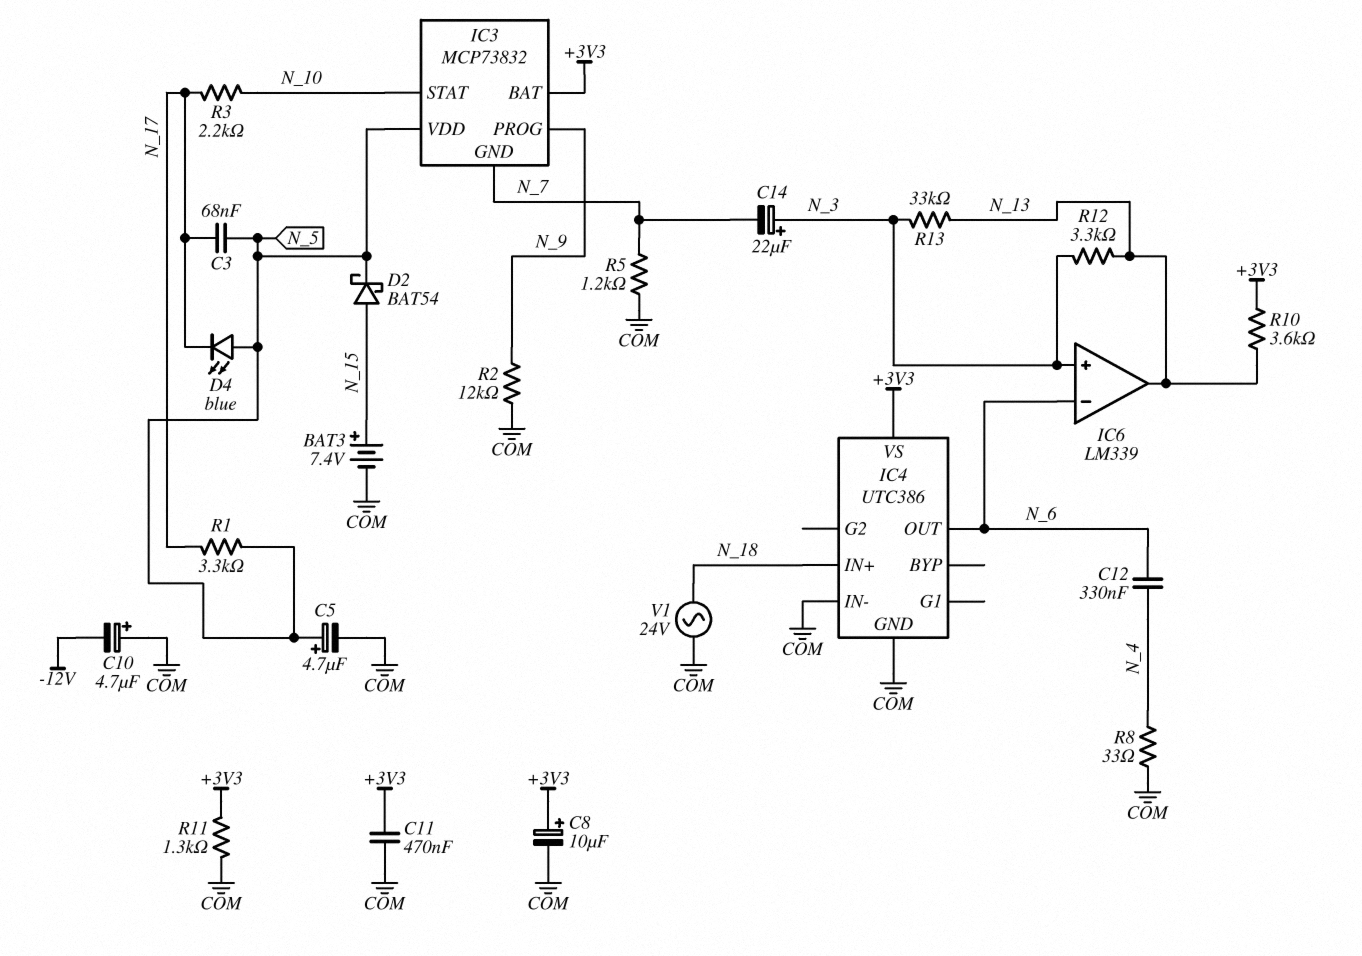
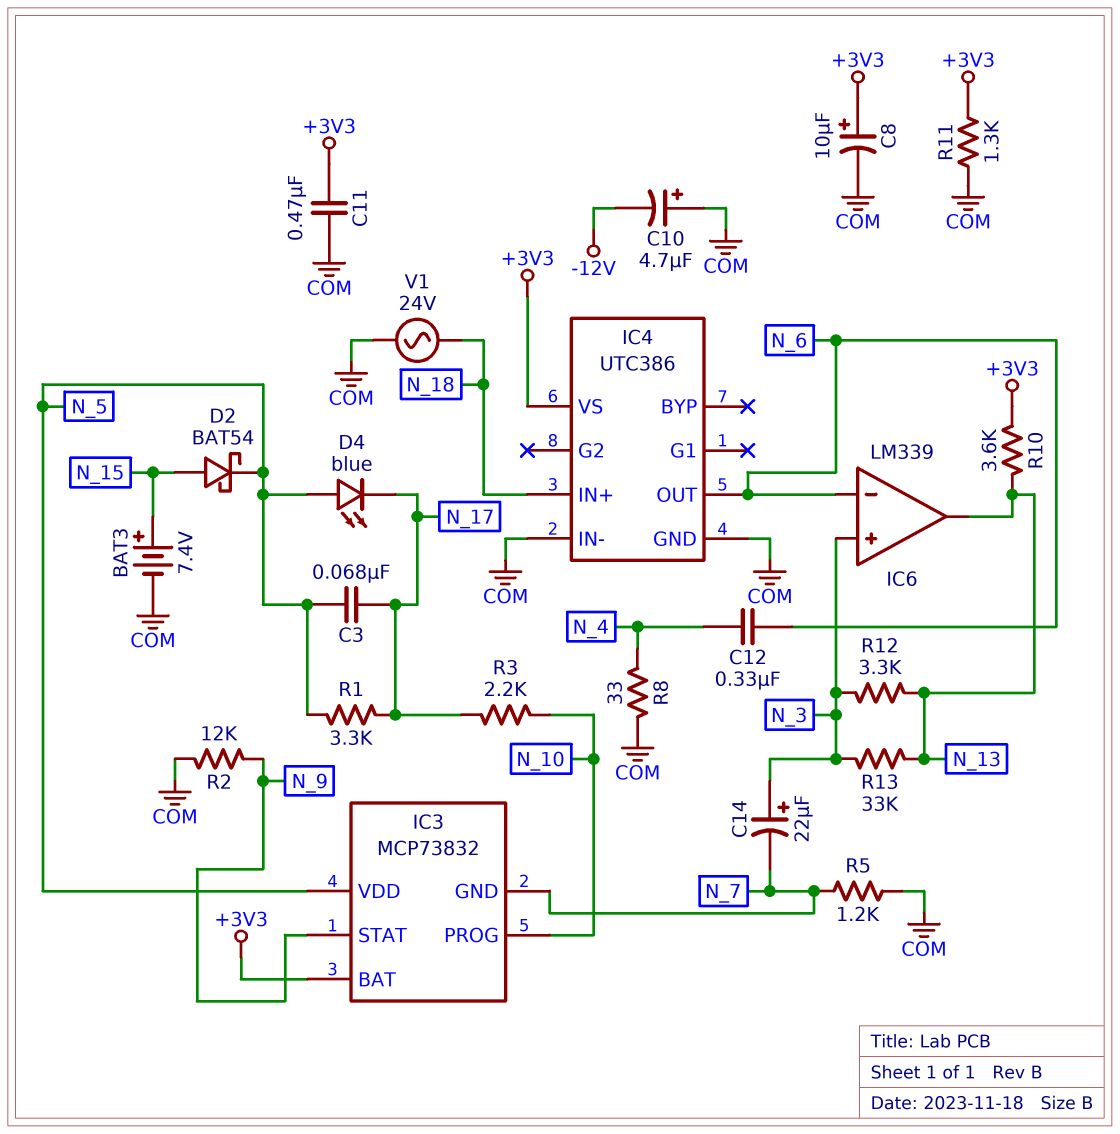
C5: 4.7uF (plus N_5, minus COM) -> none
IC3 pin PROG: N_9 -> N_10
IC3 pin STAT: N_10 -> N_9

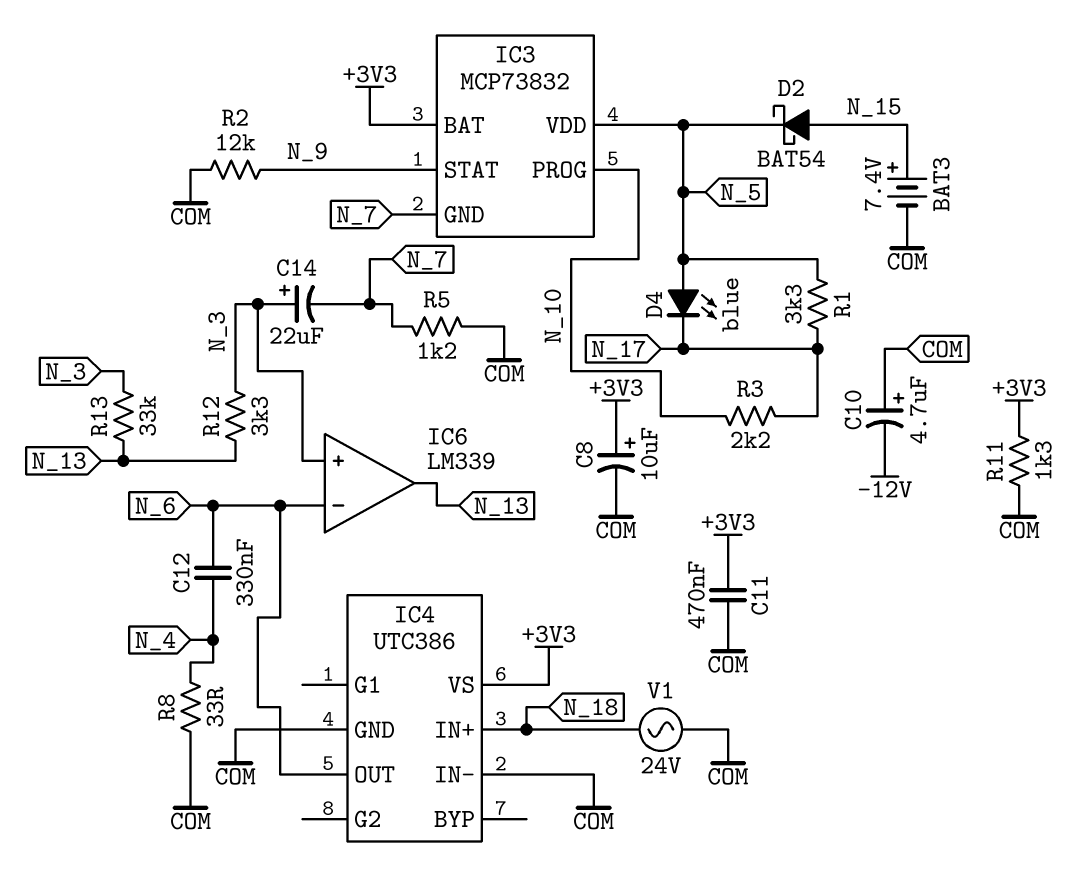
C3: 68nF (N_5, N_17) -> none
R10: 3.6k (+3V3, N_13) -> none

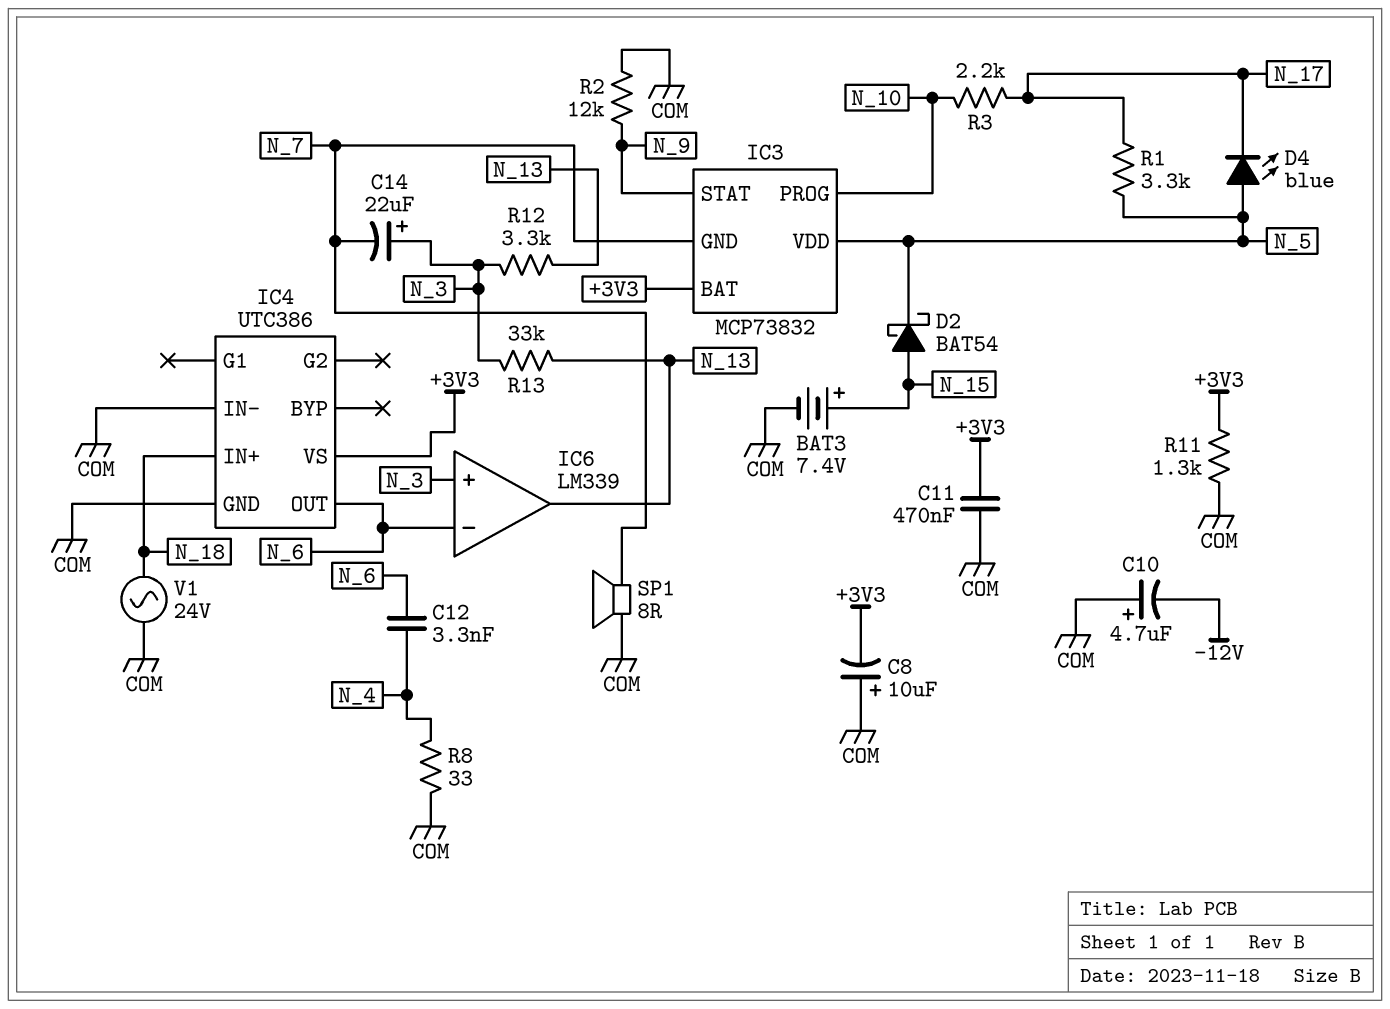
C8: 10uF (plus +3V3, minus COM) -> 10uF (plus COM, minus +3V3)
C12: 330nF (N_4, N_6) -> 3.3nF (N_4, N_6)
R5: 1.2k (COM, N_7) -> none
SP1: none -> speaker 8R (COM, N_7)

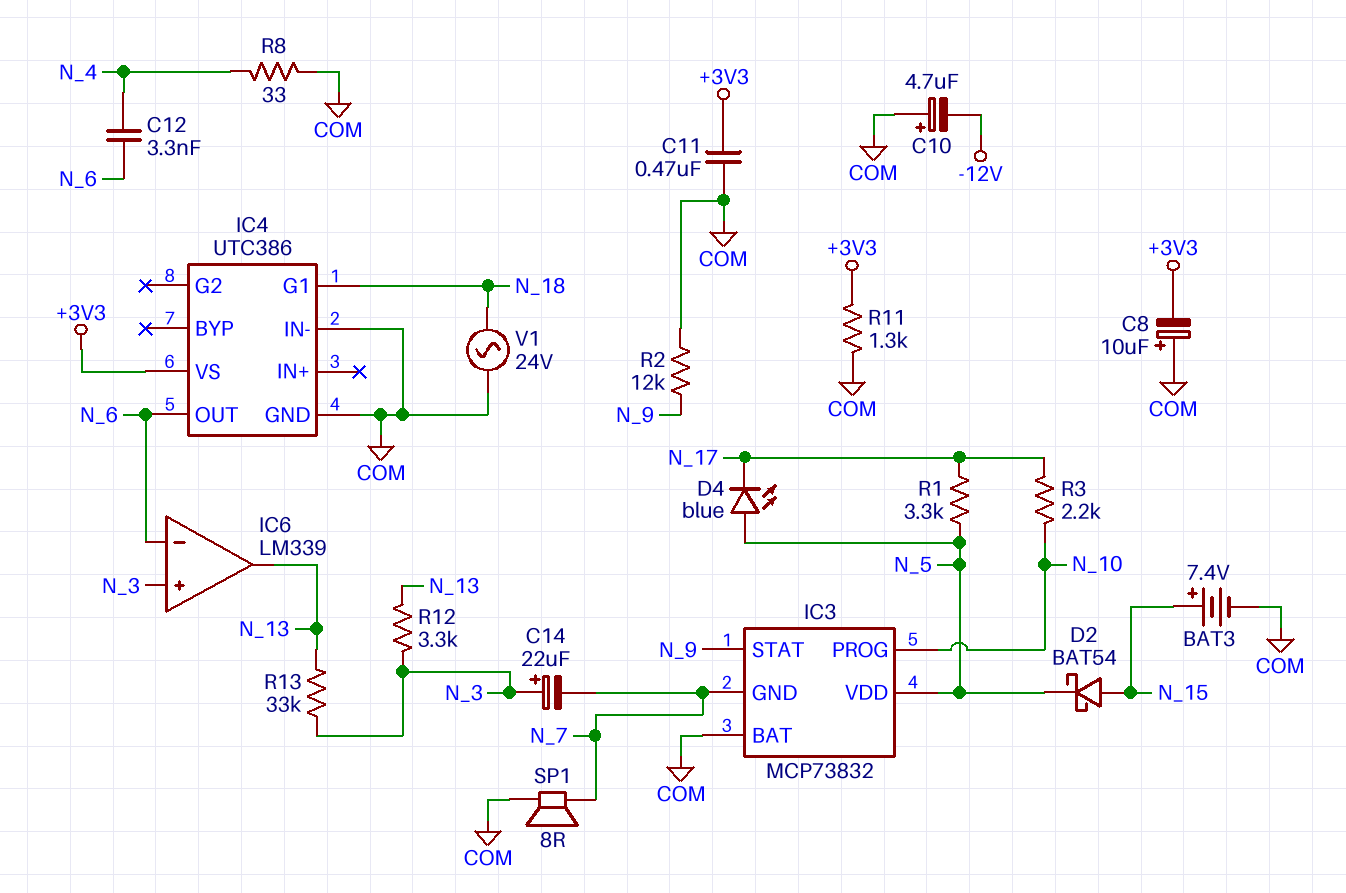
IC3 pin BAT: +3V3 -> COM
IC4 pin G1: none -> N_18
IC4 pin IN+: N_18 -> none

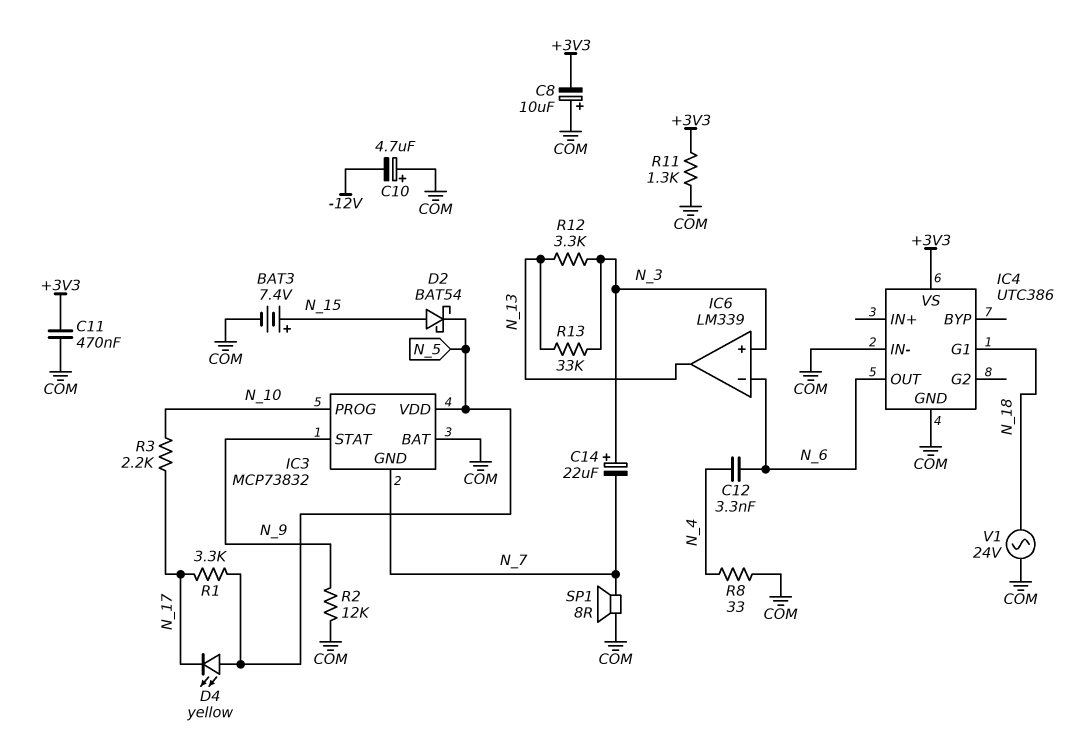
D4: LED blue (A N_5, K N_17) -> LED yellow (A N_5, K N_17)

